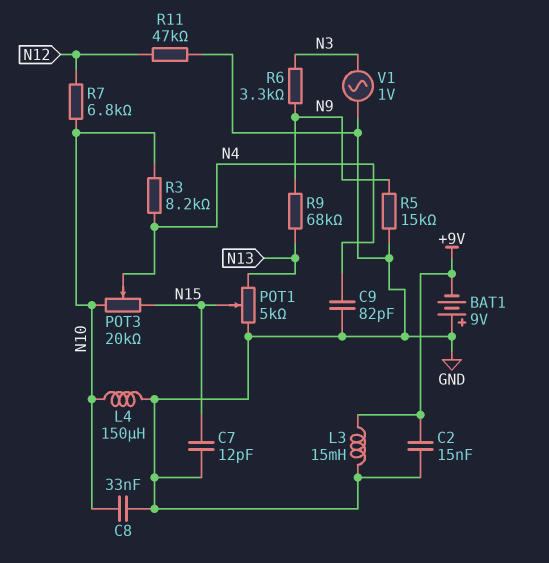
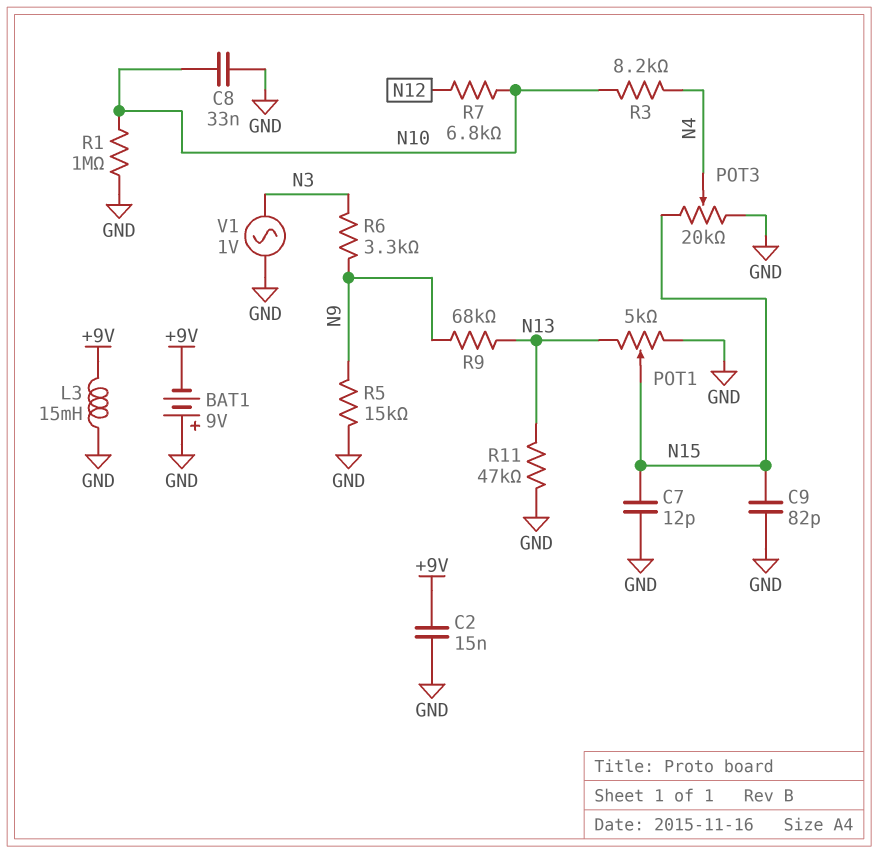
C9: 82pF (GND, N4) -> 82pF (GND, N15)
L4: 150uH (GND, N10) -> none
POT3: 20k (N10, N15, wiper N4) -> 20k (GND, N15, wiper N4)
R1: none -> 1M (GND, N10)
R11: 47k (GND, N12) -> 47k (GND, N13)

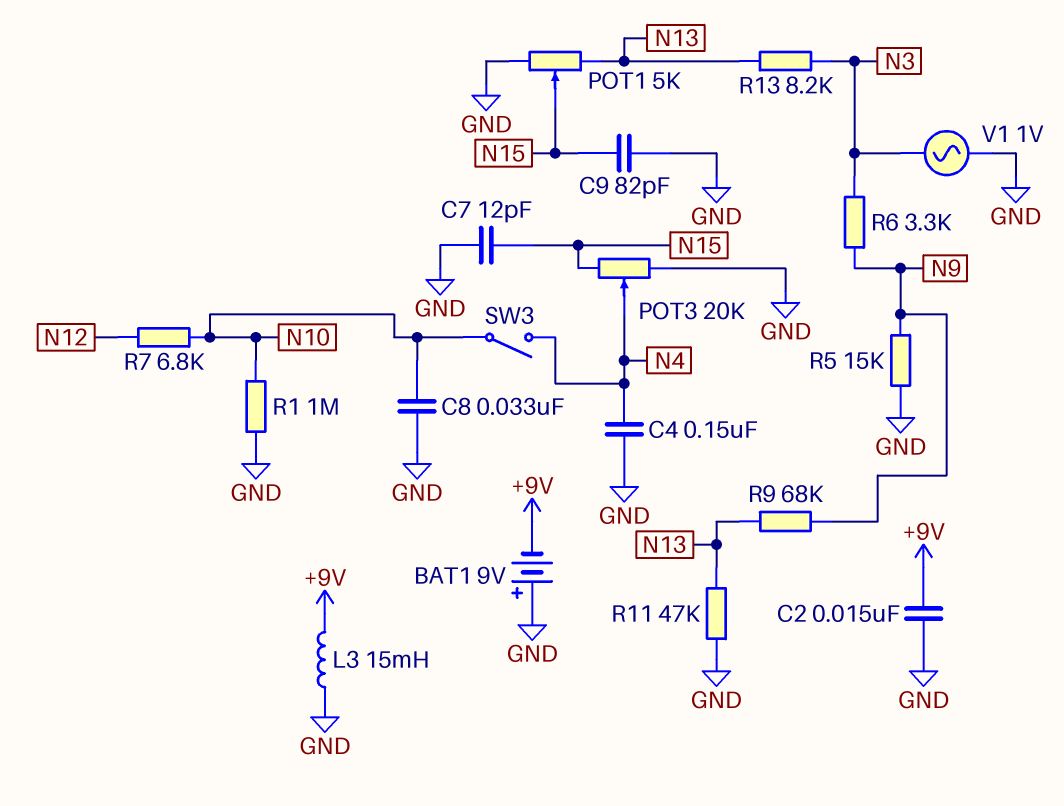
C4: none -> 150nF (GND, N4)
R3: 8.2k (N4, N10) -> none
R13: none -> 8.2k (N3, N13)
SW3: none -> switch (N4, N10)

